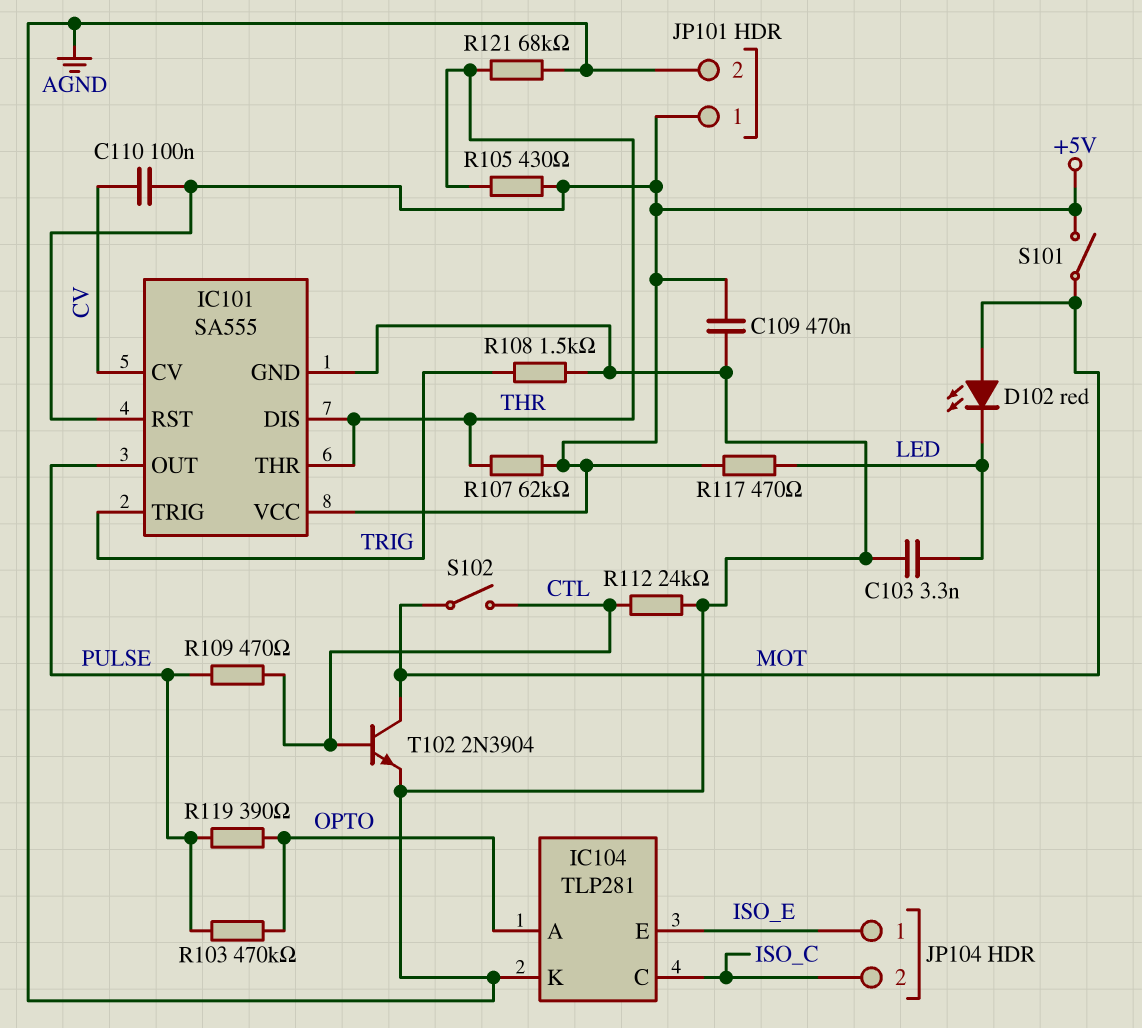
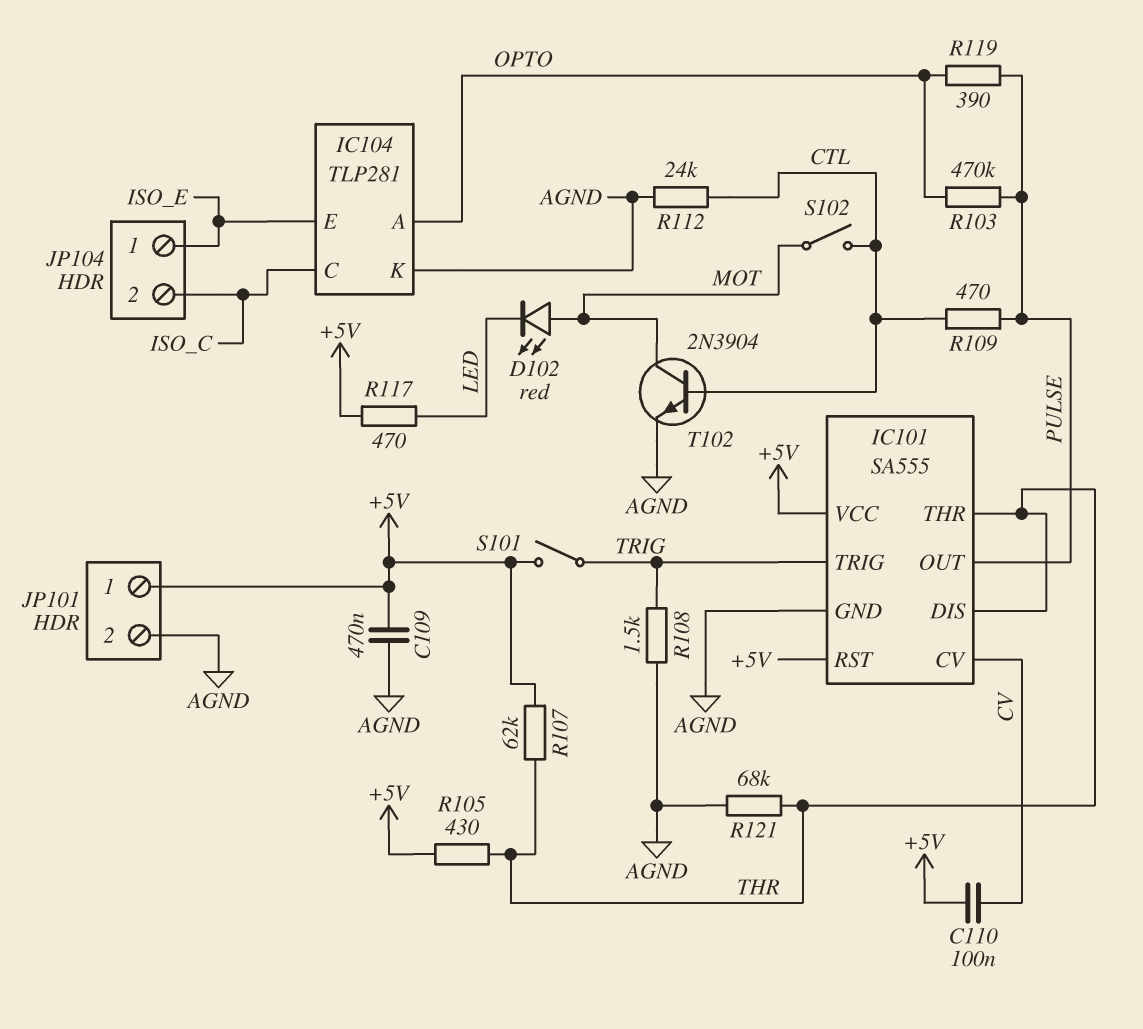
C103: 3.3nF (AGND, LED) -> none
S101: switch (+5V, MOT) -> switch (+5V, TRIG)

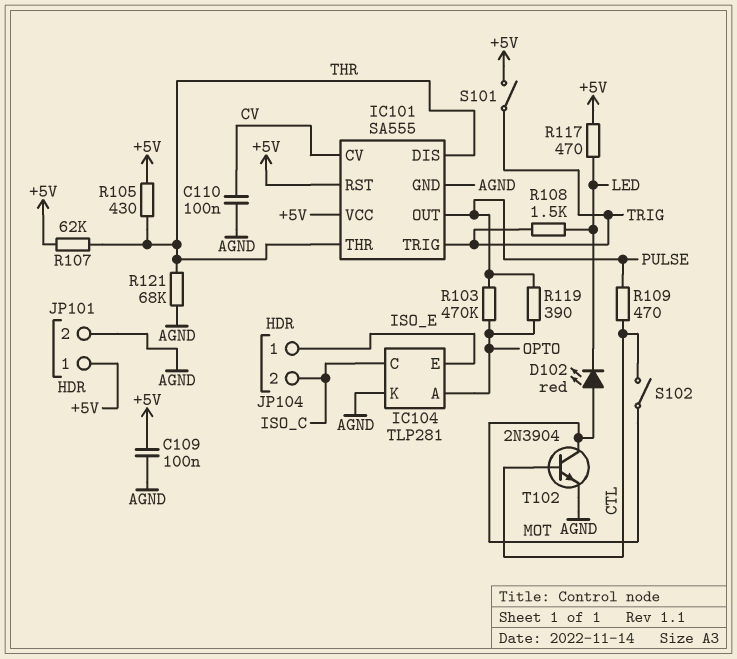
C109: 470nF (+5V, AGND) -> 100nF (+5V, AGND)
C110: 100nF (+5V, CV) -> 100nF (AGND, CV)
R108: 1.5k (AGND, TRIG) -> 1.5k (LED, TRIG)
R112: 24k (AGND, CTL) -> none

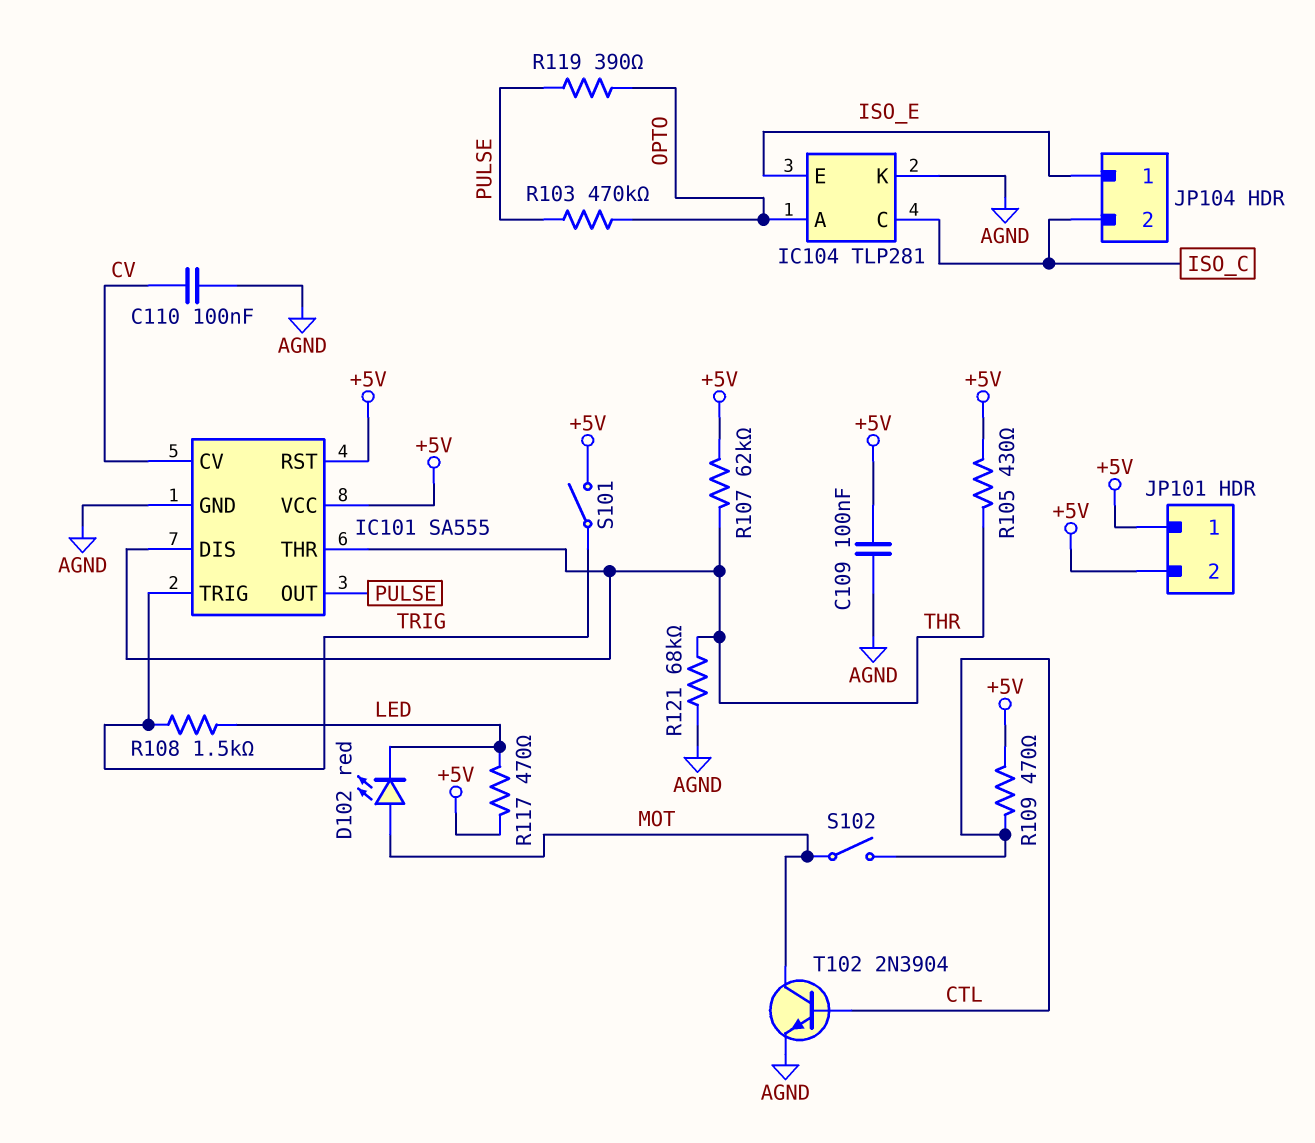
JP101 pin 2: AGND -> +5V
R109: 470 (CTL, PULSE) -> 470 (+5V, CTL)

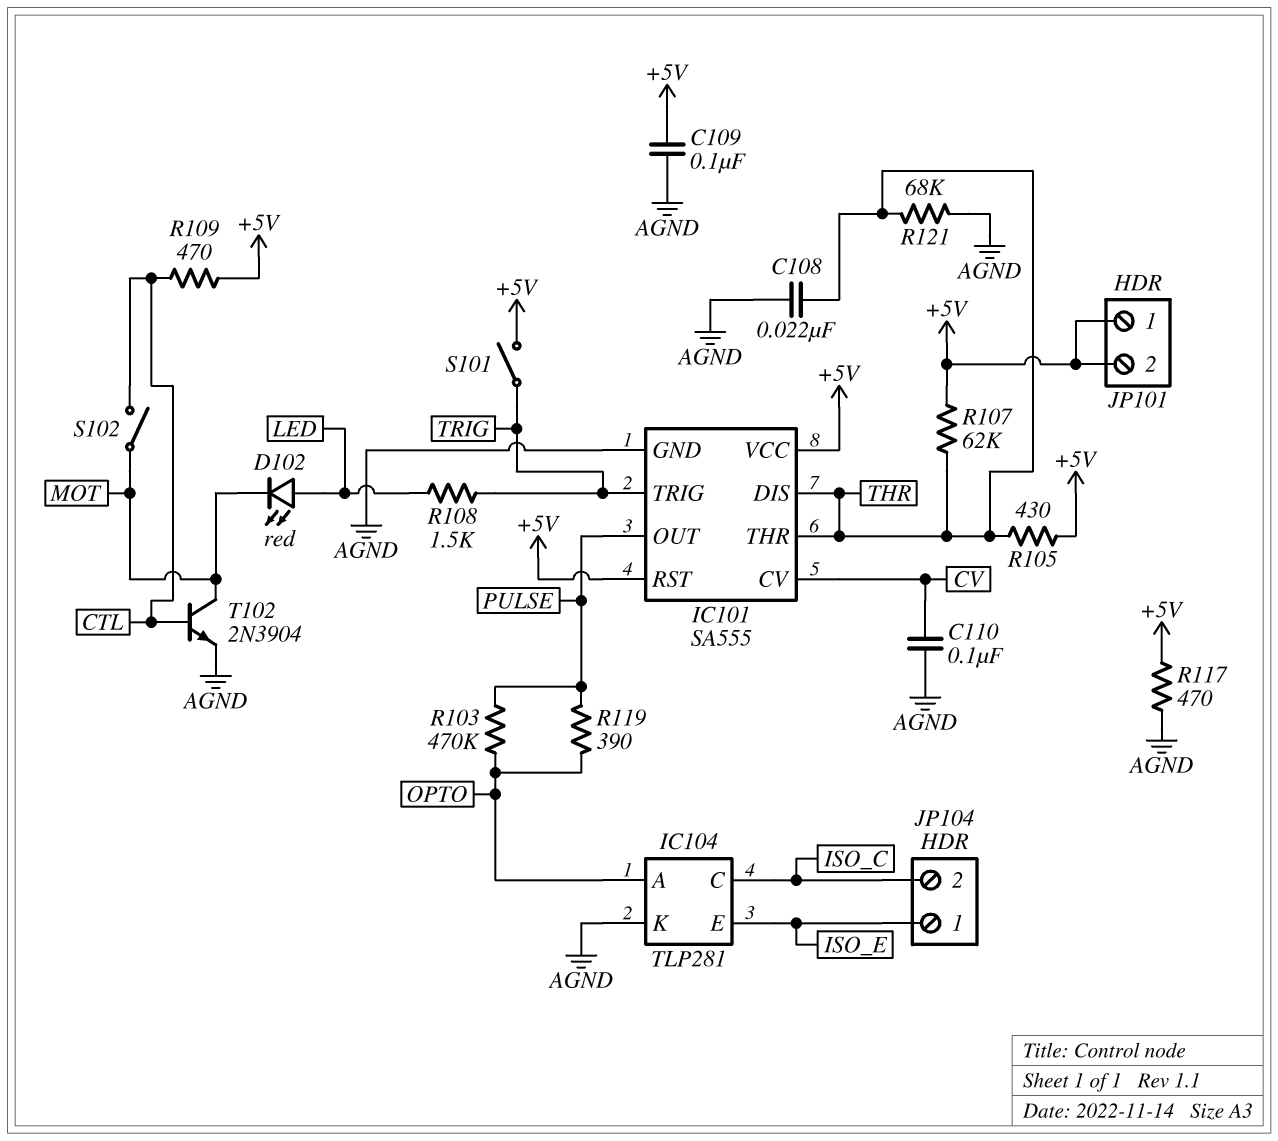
C108: none -> 22nF (AGND, THR)
D102: LED red (A MOT, K LED) -> LED red (A LED, K MOT)
R117: 470 (+5V, LED) -> 470 (+5V, AGND)

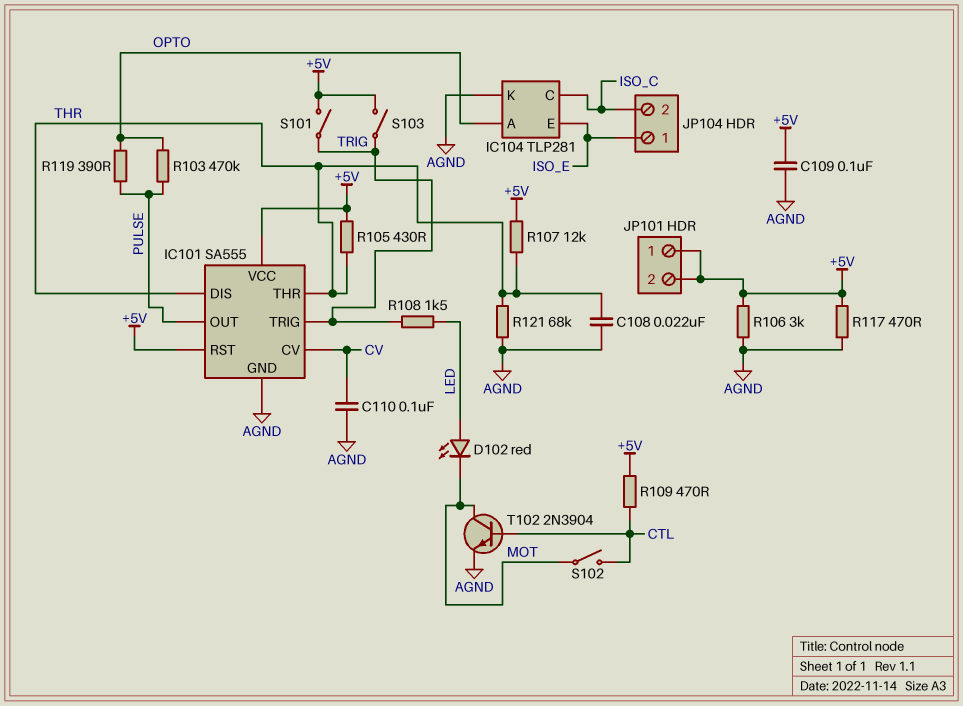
R106: none -> 3k (+5V, AGND)
R107: 62k (+5V, THR) -> 12k (+5V, THR)
S103: none -> switch (+5V, TRIG)

